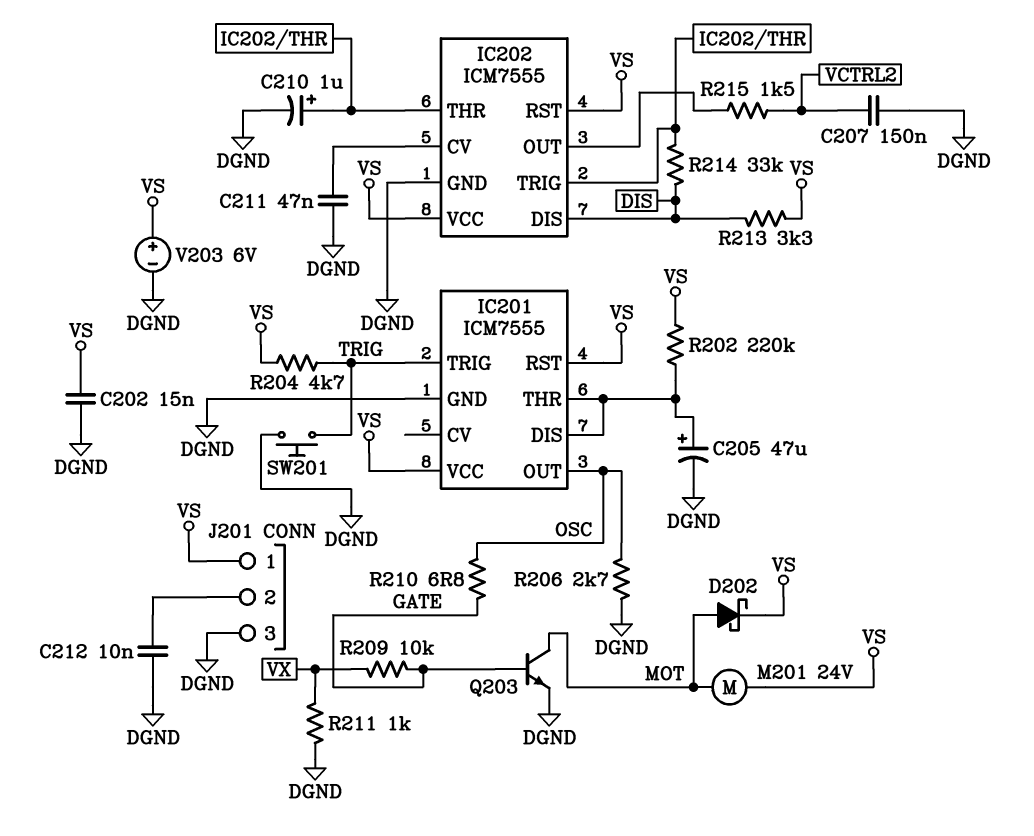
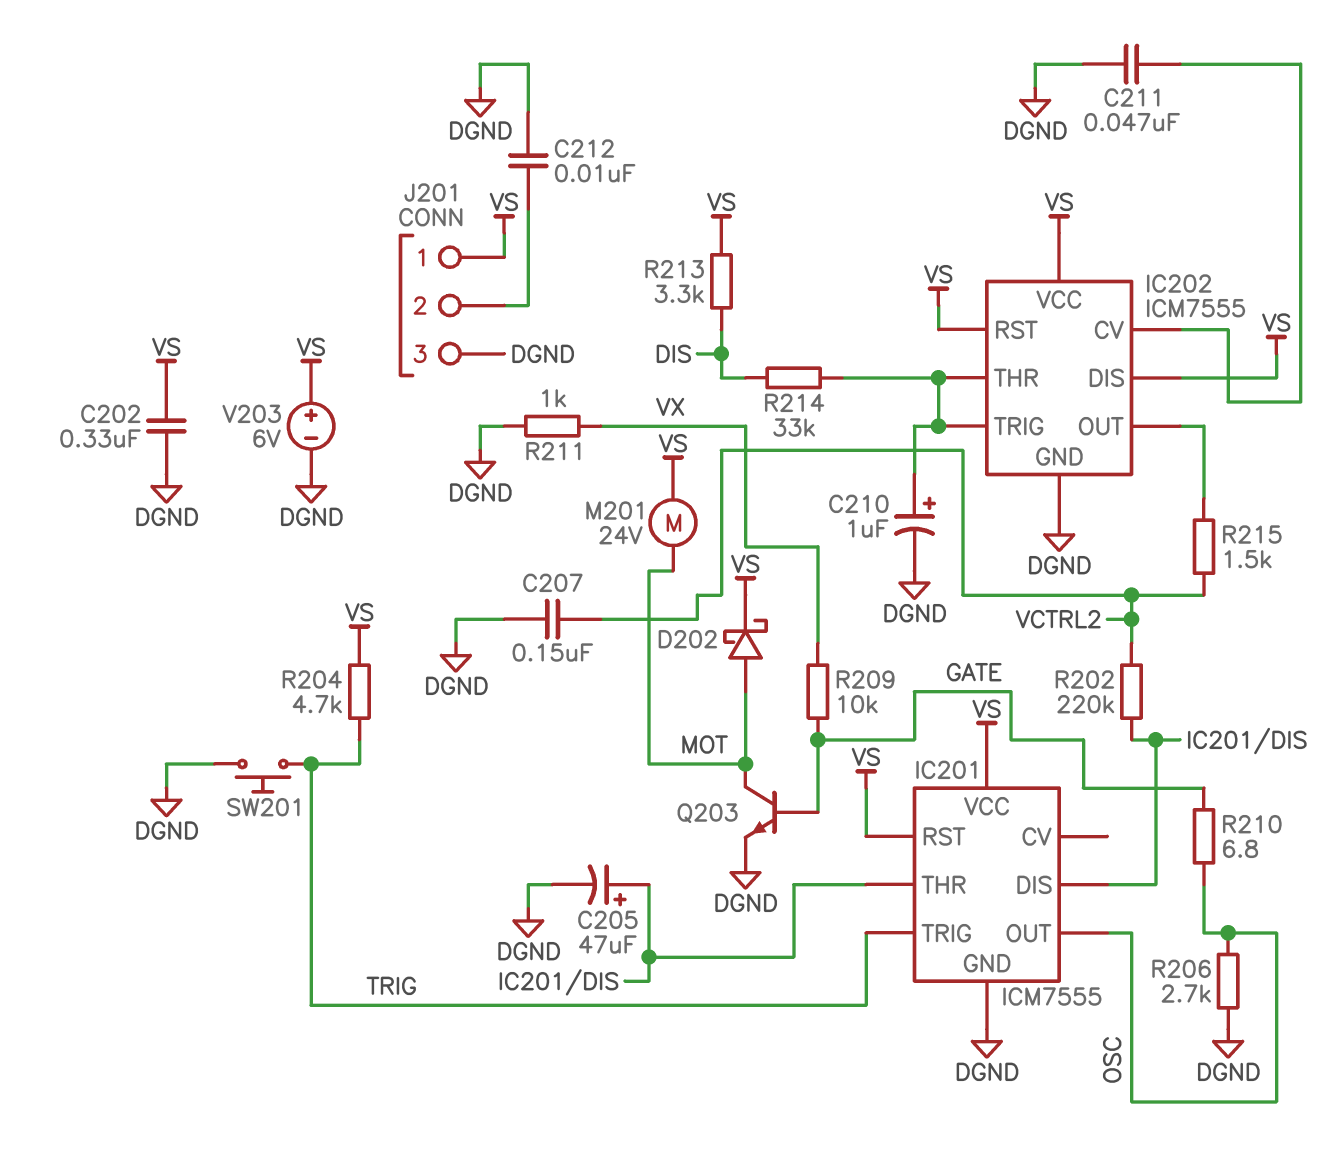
C202: 15nF (DGND, VS) -> 330nF (DGND, VS)
IC202 pin DIS: DIS -> VS
R202: 220k (IC201/DIS, VS) -> 220k (IC201/DIS, VCTRL2)

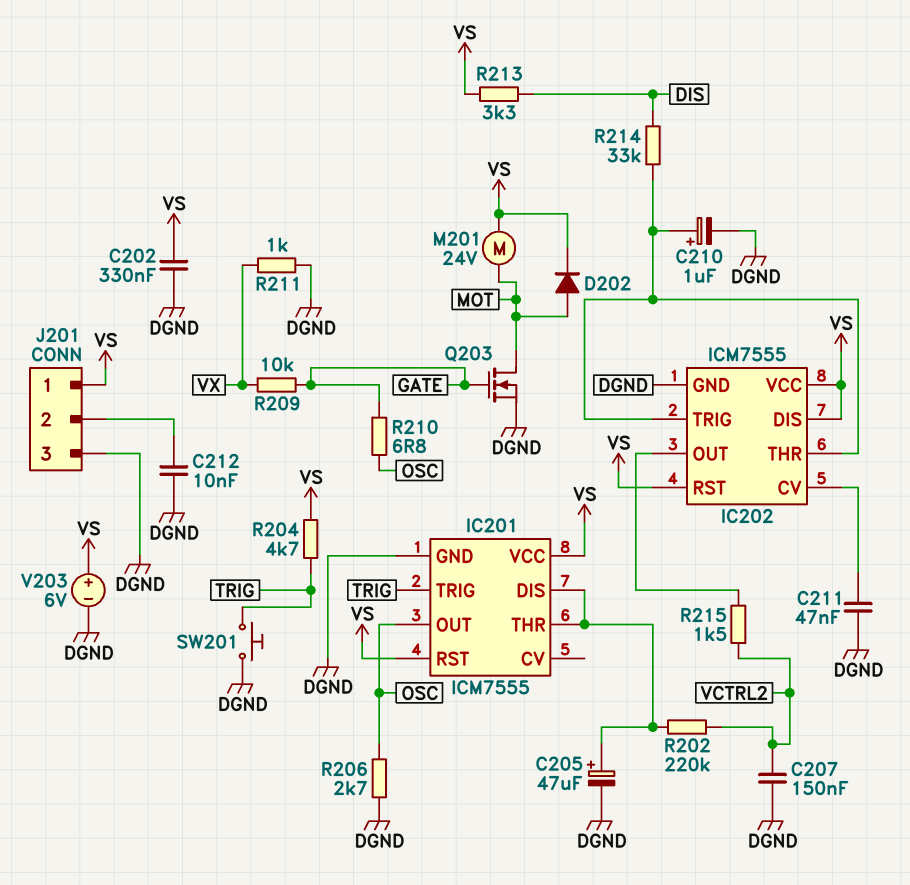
D202: schottky (A MOT, K VS) -> diode (A MOT, K VS)
Q203: NPN (B GATE, C MOT, E DGND) -> NMOS (G GATE, D MOT, S DGND)

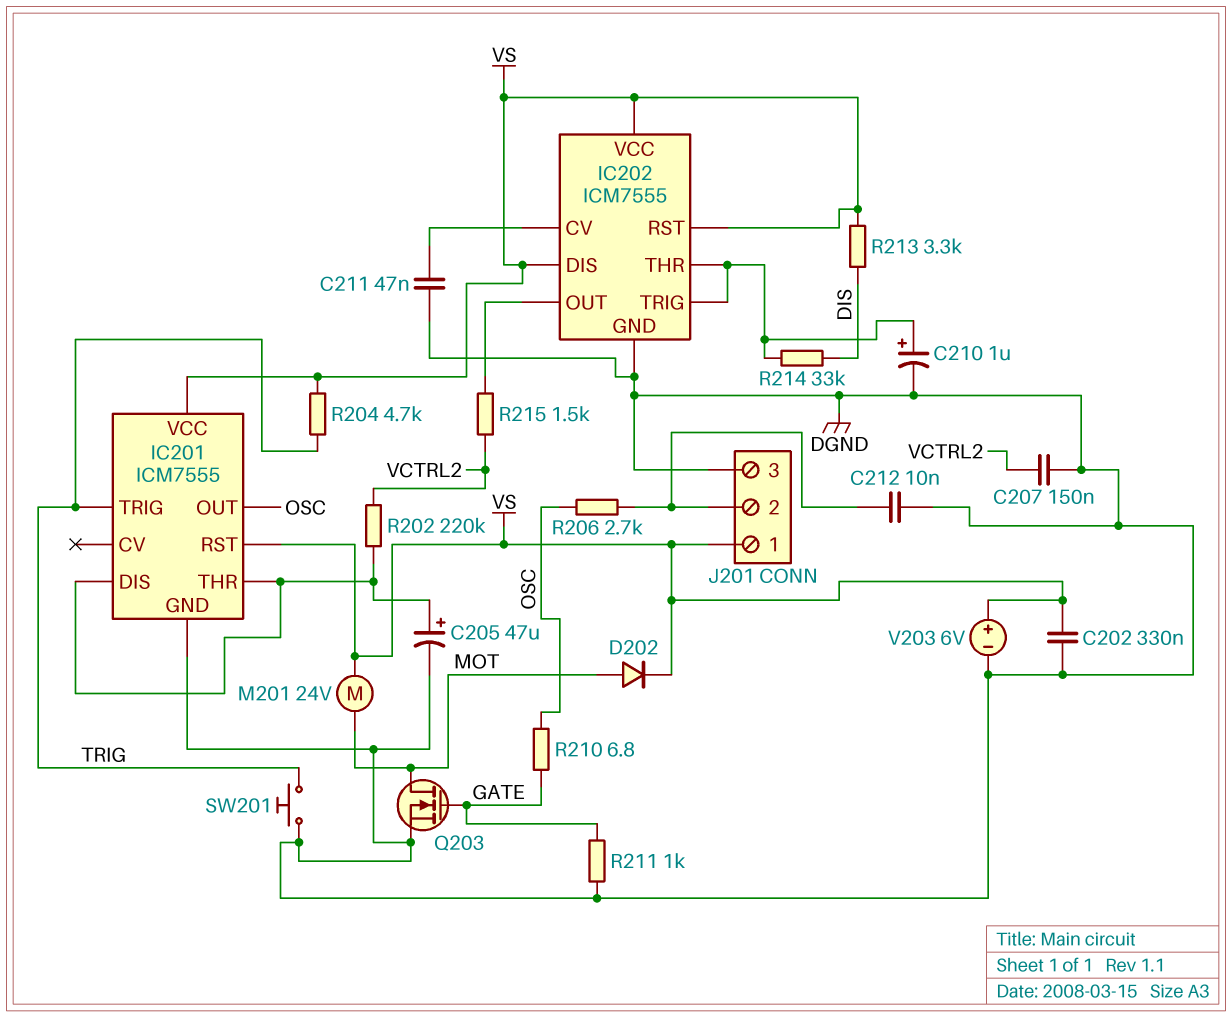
R206: 2.7k (DGND, OSC) -> 2.7k (J201/2, OSC)
R209: 10k (GATE, VX) -> none
R211: 1k (DGND, VX) -> 1k (DGND, GATE)

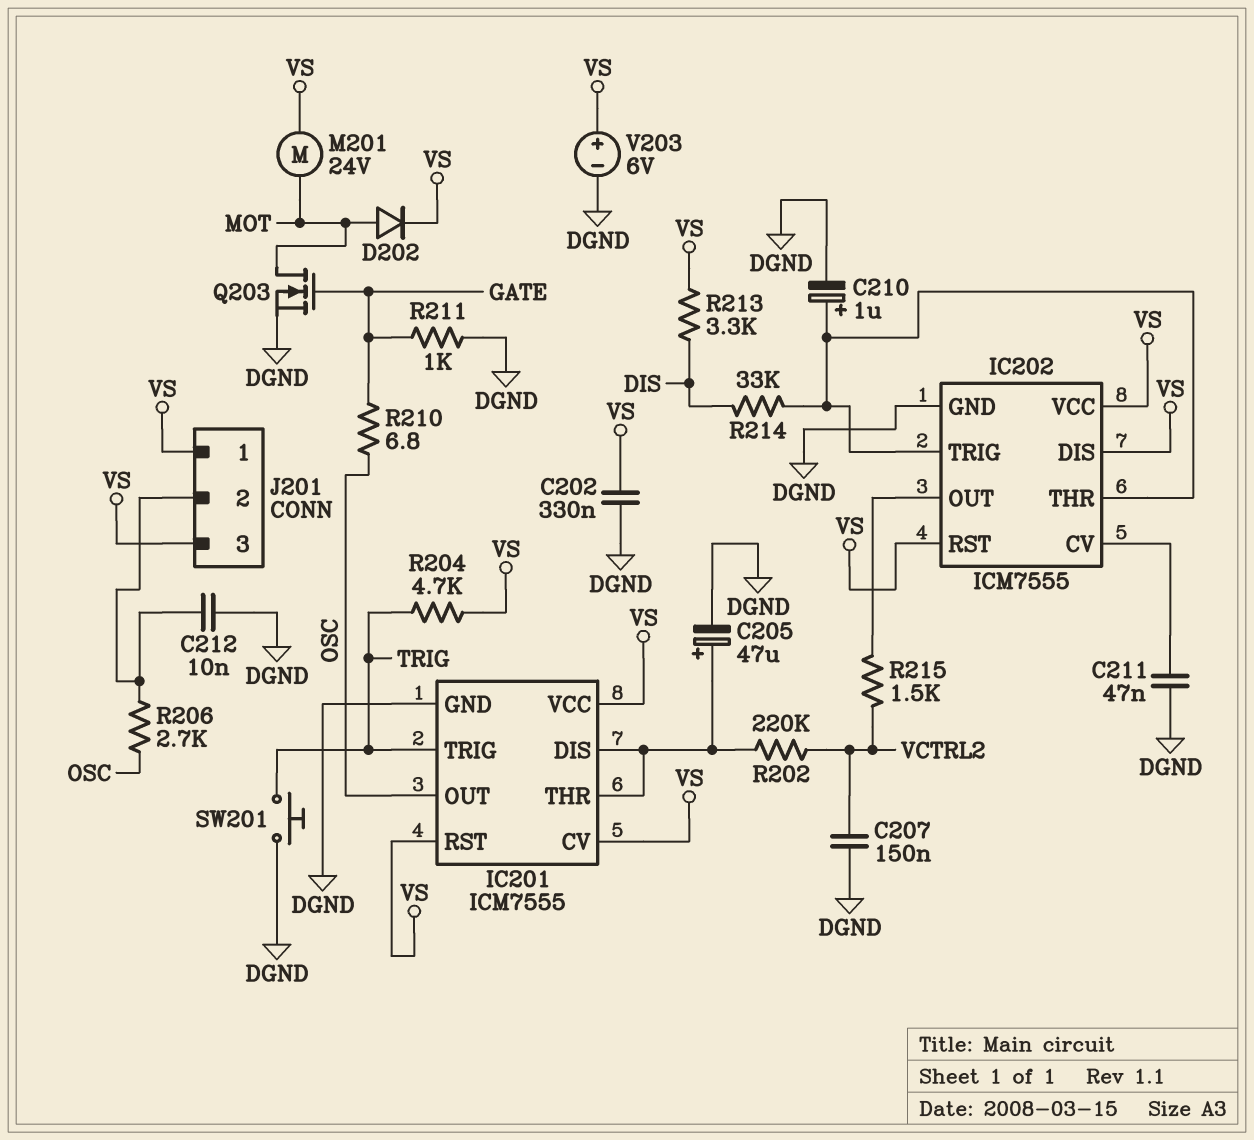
IC201 pin CV: none -> VS
J201 pin 3: DGND -> VS

